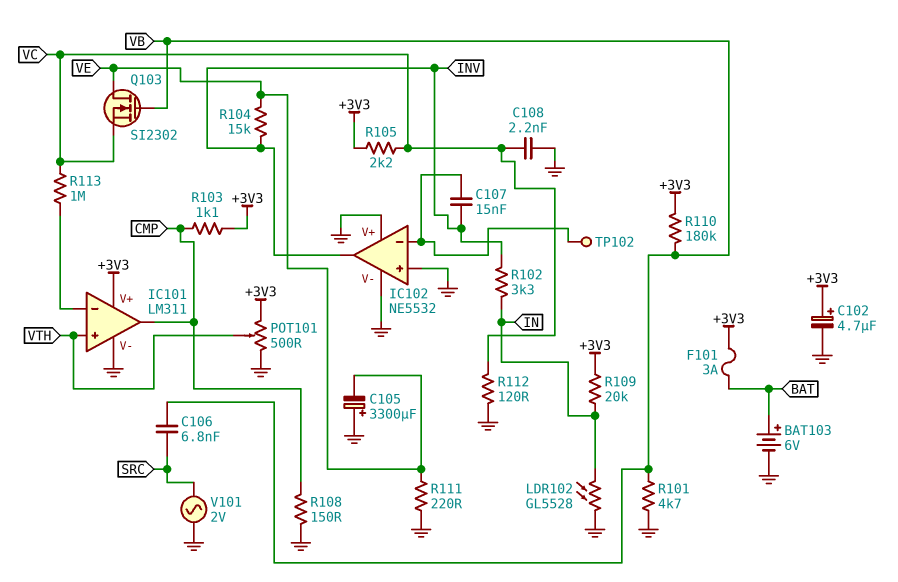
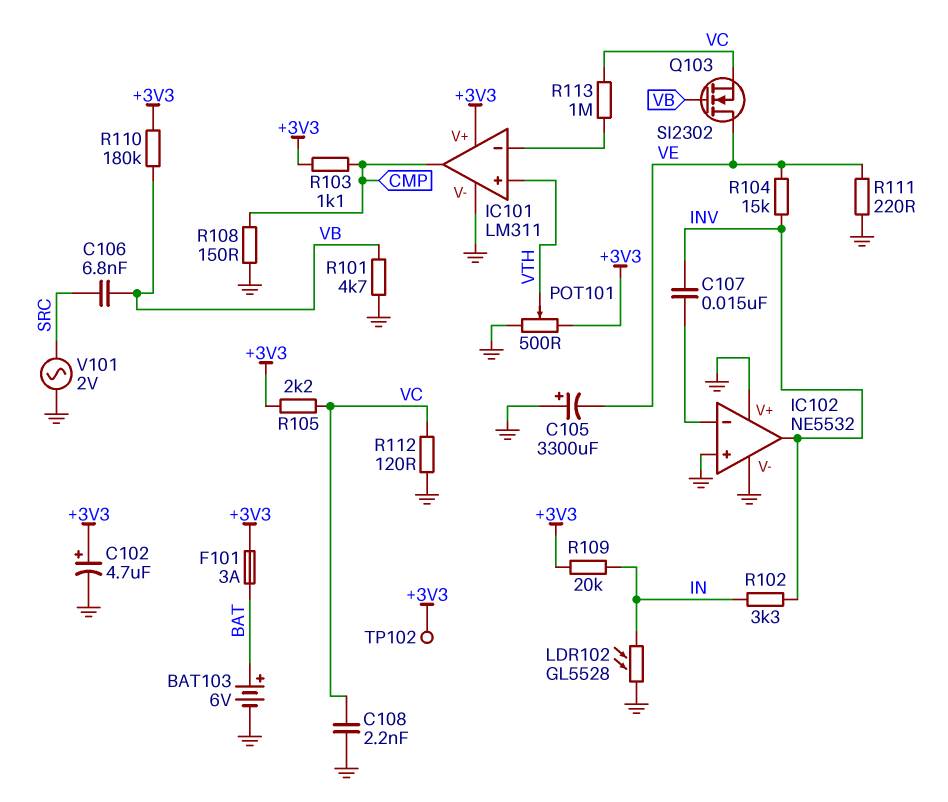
TP102: test point (IC102/in-) -> test point (+3V3)

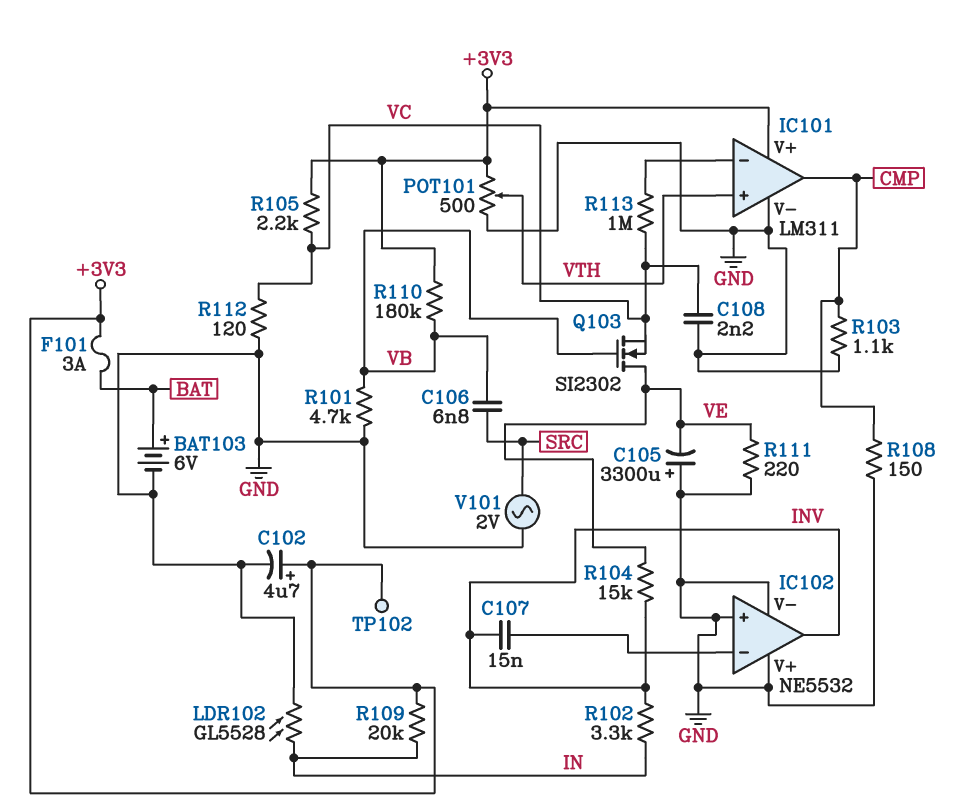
R103: 1.1k (+3V3, CMP) -> 1.1k (CMP, GND)

